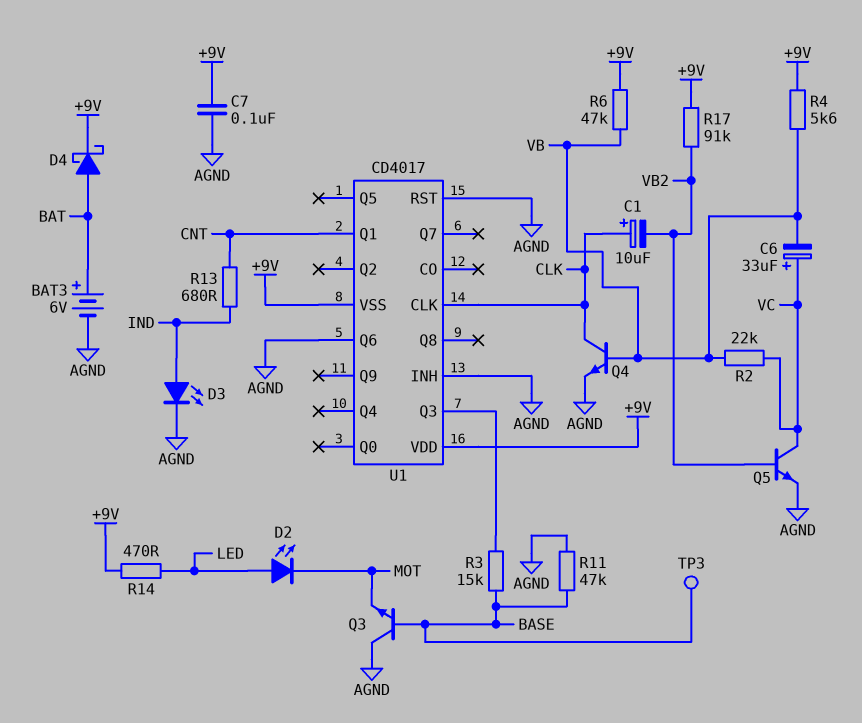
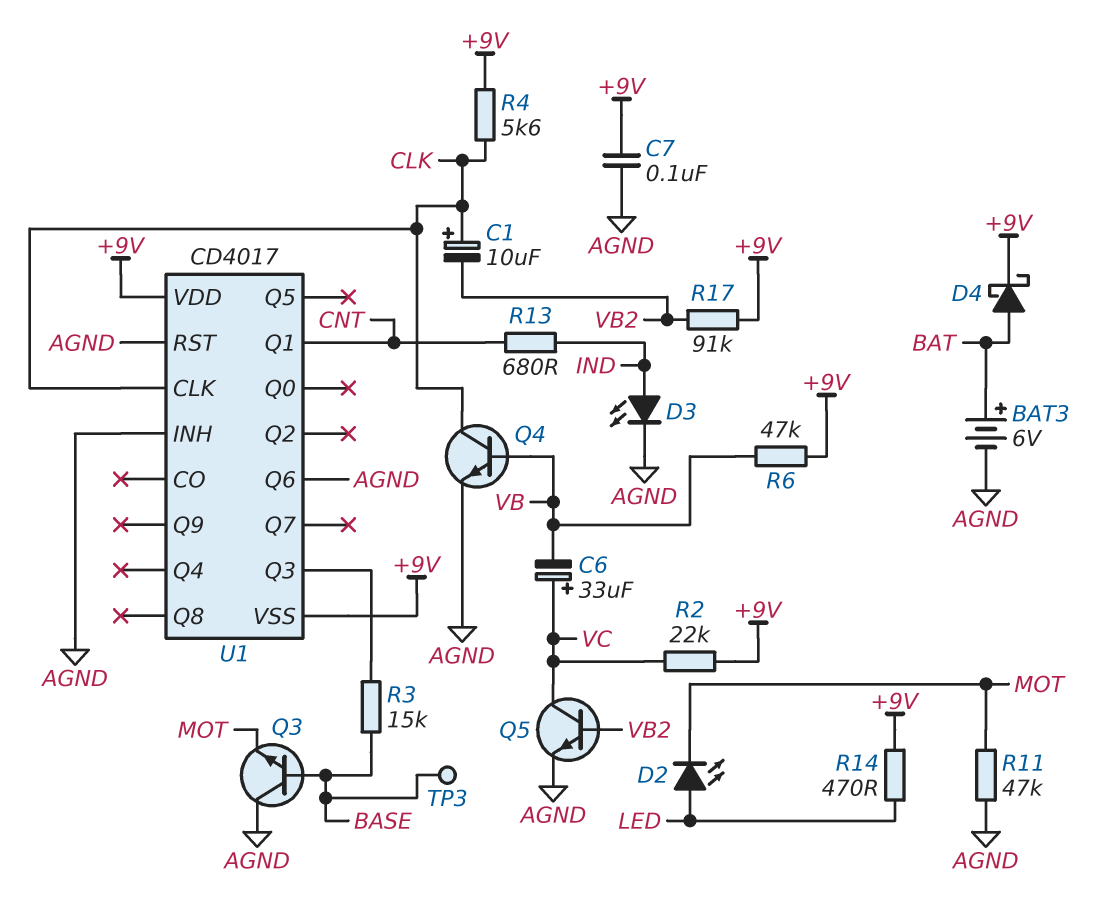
R2: 22k (VB, VC) -> 22k (+9V, VC)
R4: 5.6k (+9V, VB) -> 5.6k (+9V, CLK)
R11: 47k (AGND, BASE) -> 47k (AGND, MOT)

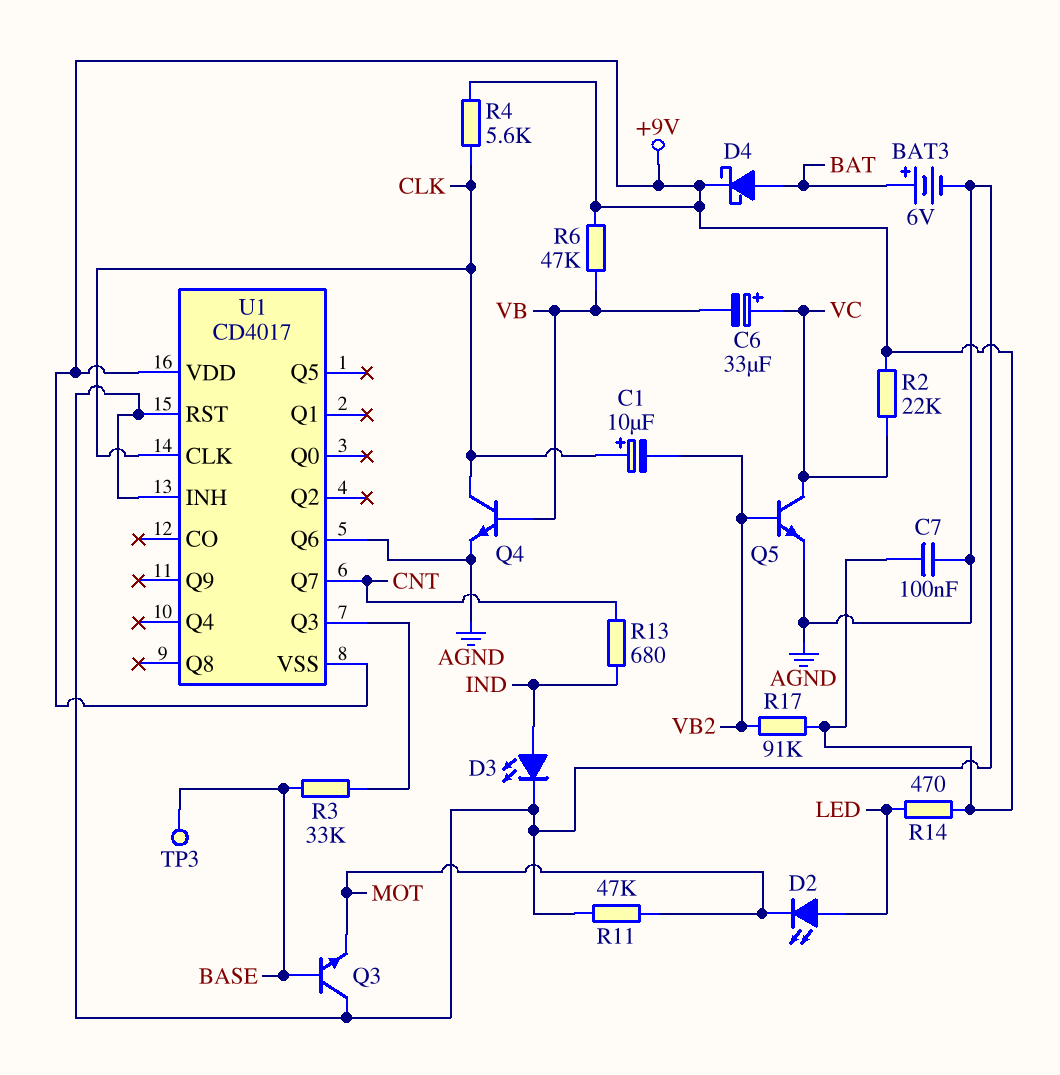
R3: 15k (BASE, U1/Q3) -> 33k (BASE, U1/Q3)
U1 pin Q1: CNT -> none
U1 pin Q7: none -> CNT

